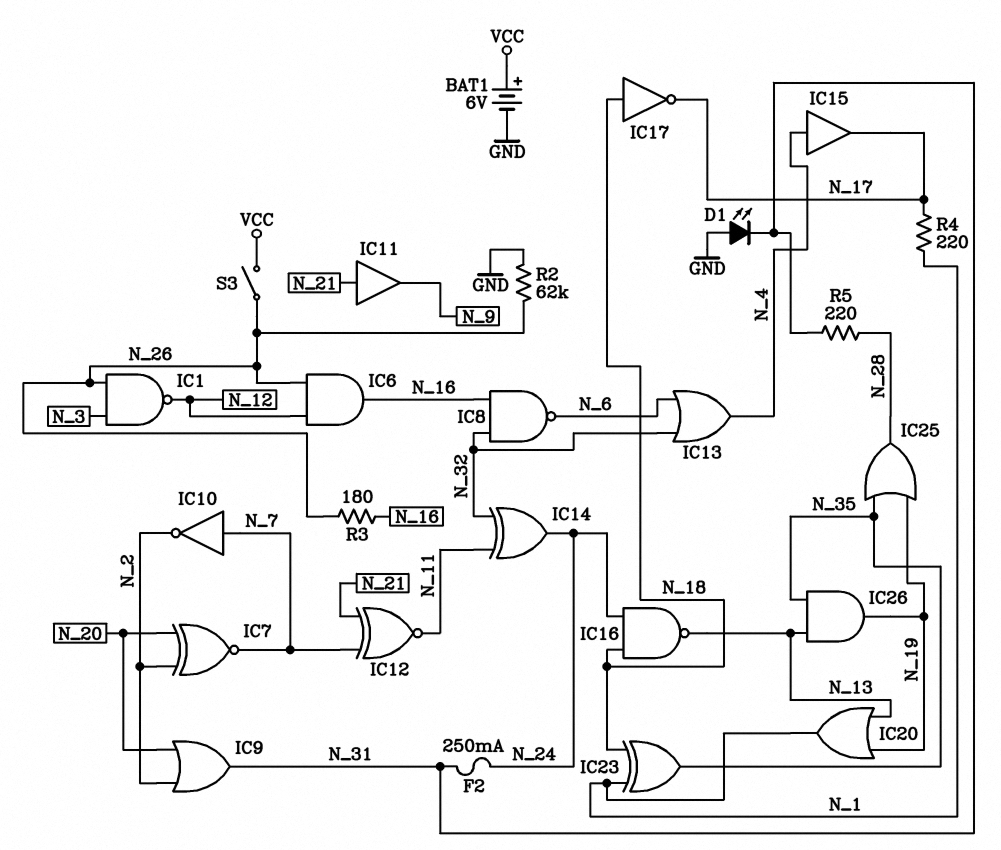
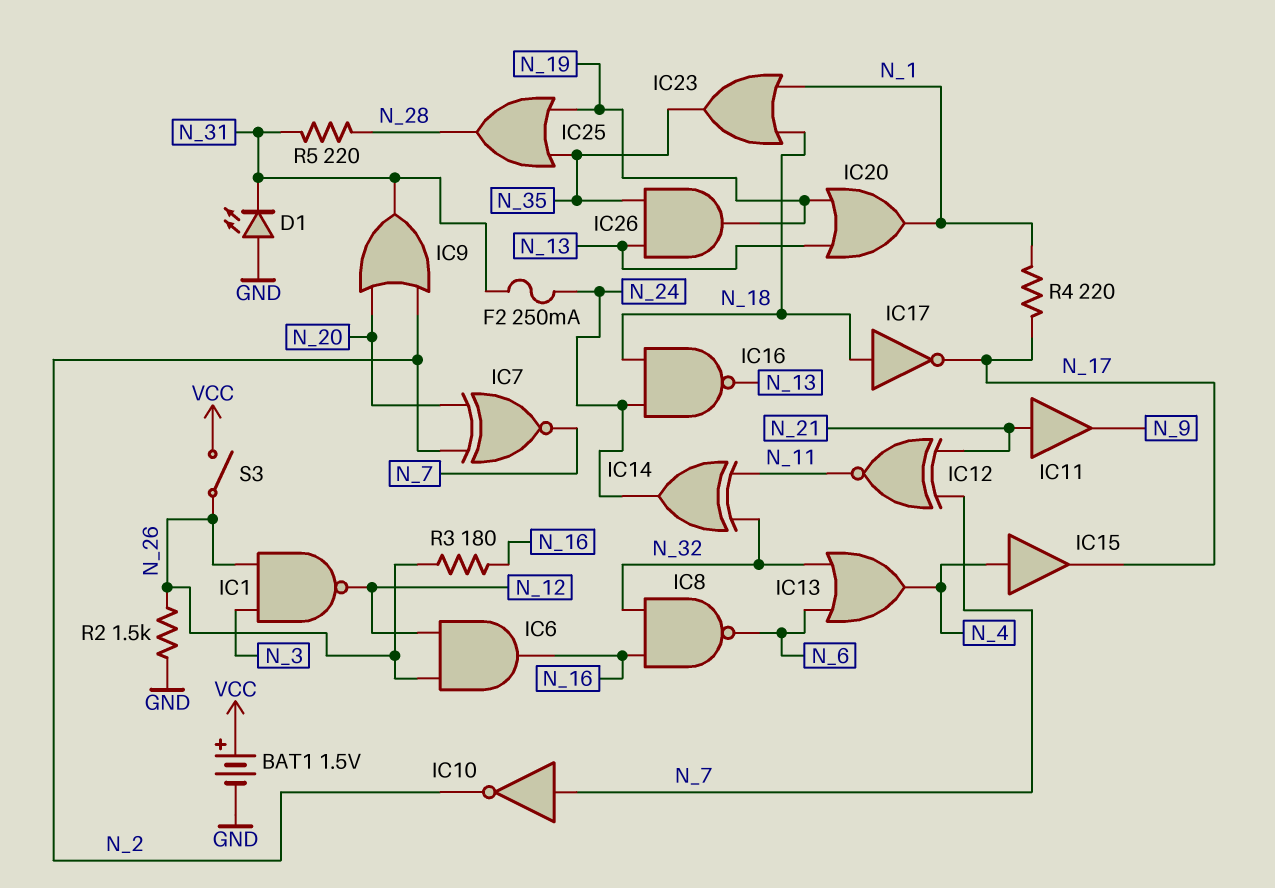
BAT1: 6V (plus VCC, minus GND) -> 1.5V (plus VCC, minus GND)
IC23: XOR (in N_1, in N_18, out N_35) -> OR (in N_1, in N_18, out N_35)
R2: 62k (GND, N_26) -> 1.5k (GND, N_26)

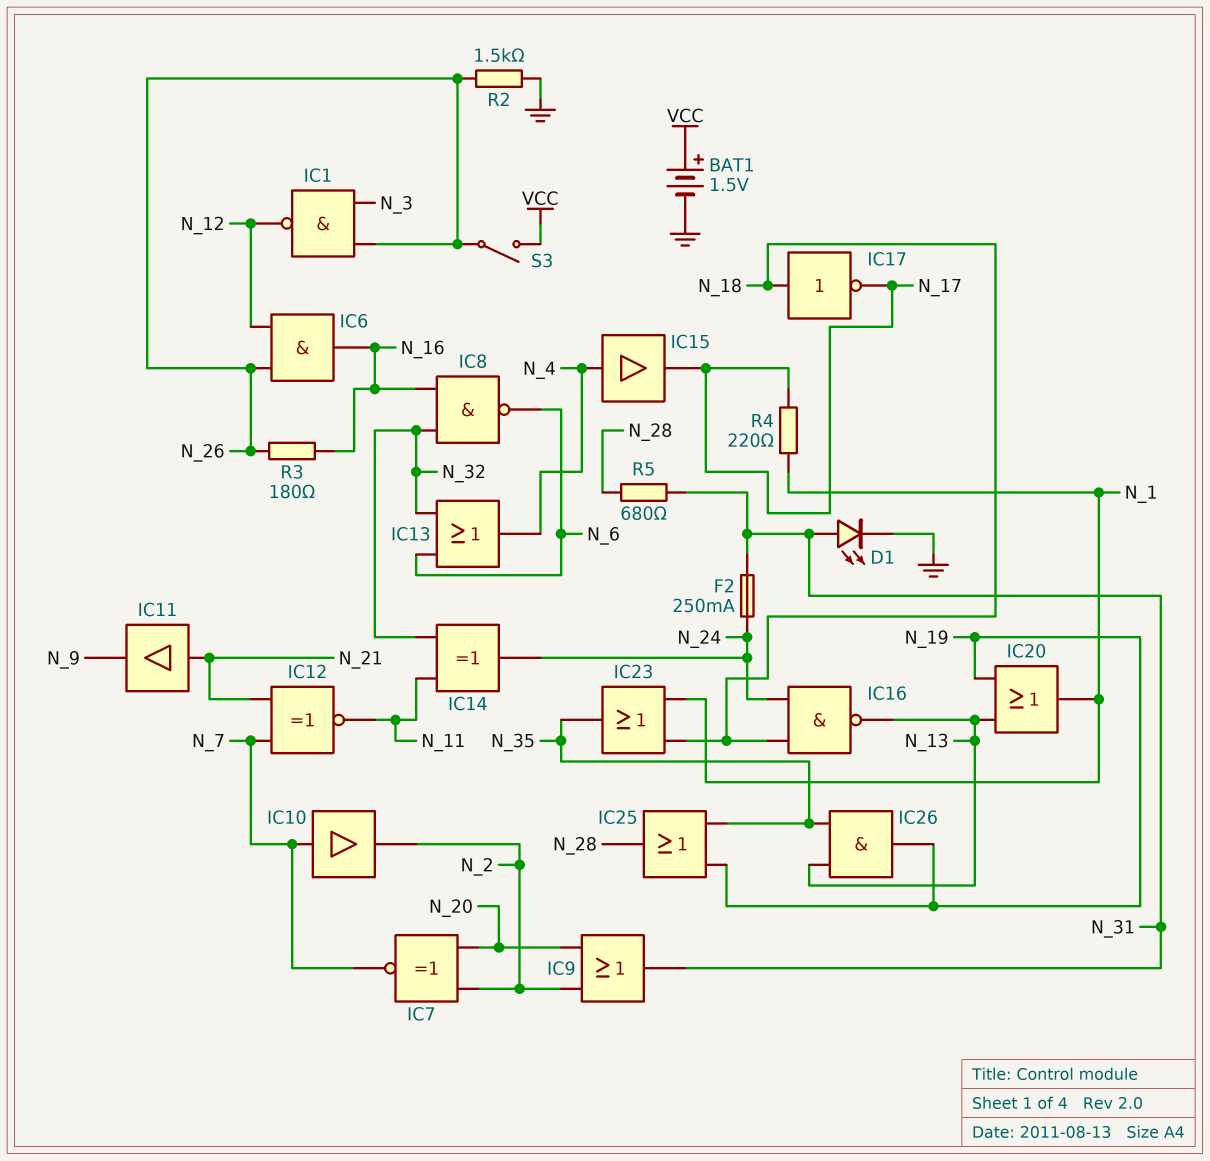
D1: LED (A GND, K N_31) -> LED (A N_31, K GND)
IC10: NOT (in N_7, out N_2) -> buffer (in N_7, out N_2)
R5: 220 (N_28, N_31) -> 680 (N_28, N_31)

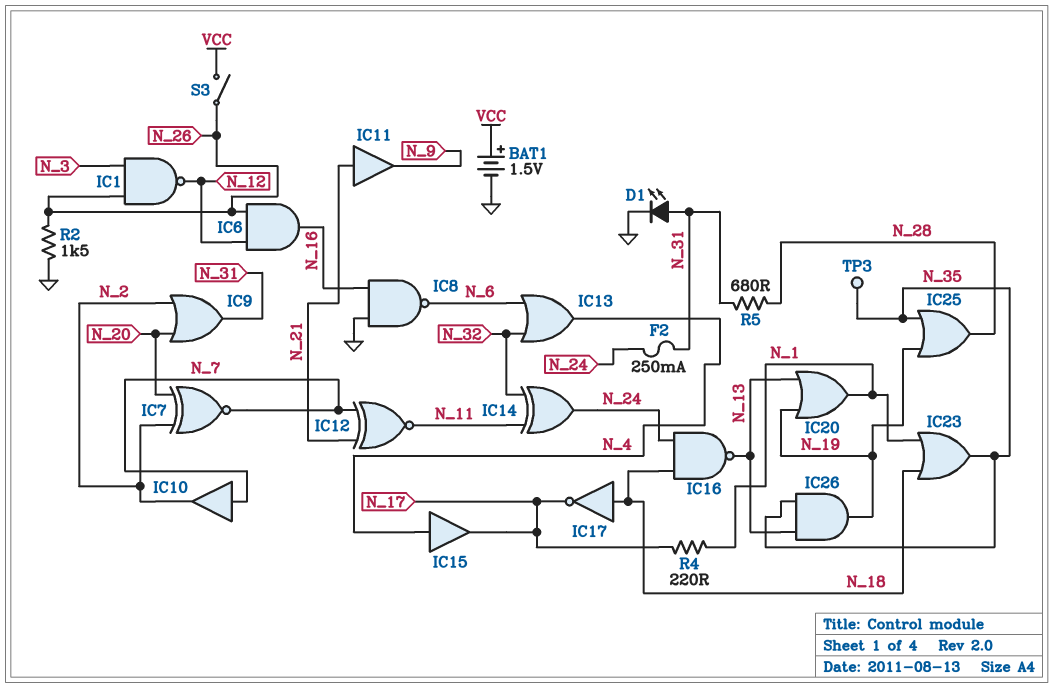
IC8: NAND (in N_16, in N_32, out N_6) -> NAND (in GND, in N_16, out N_6)
R3: 180 (N_16, N_26) -> none
TP3: none -> test point (N_35)

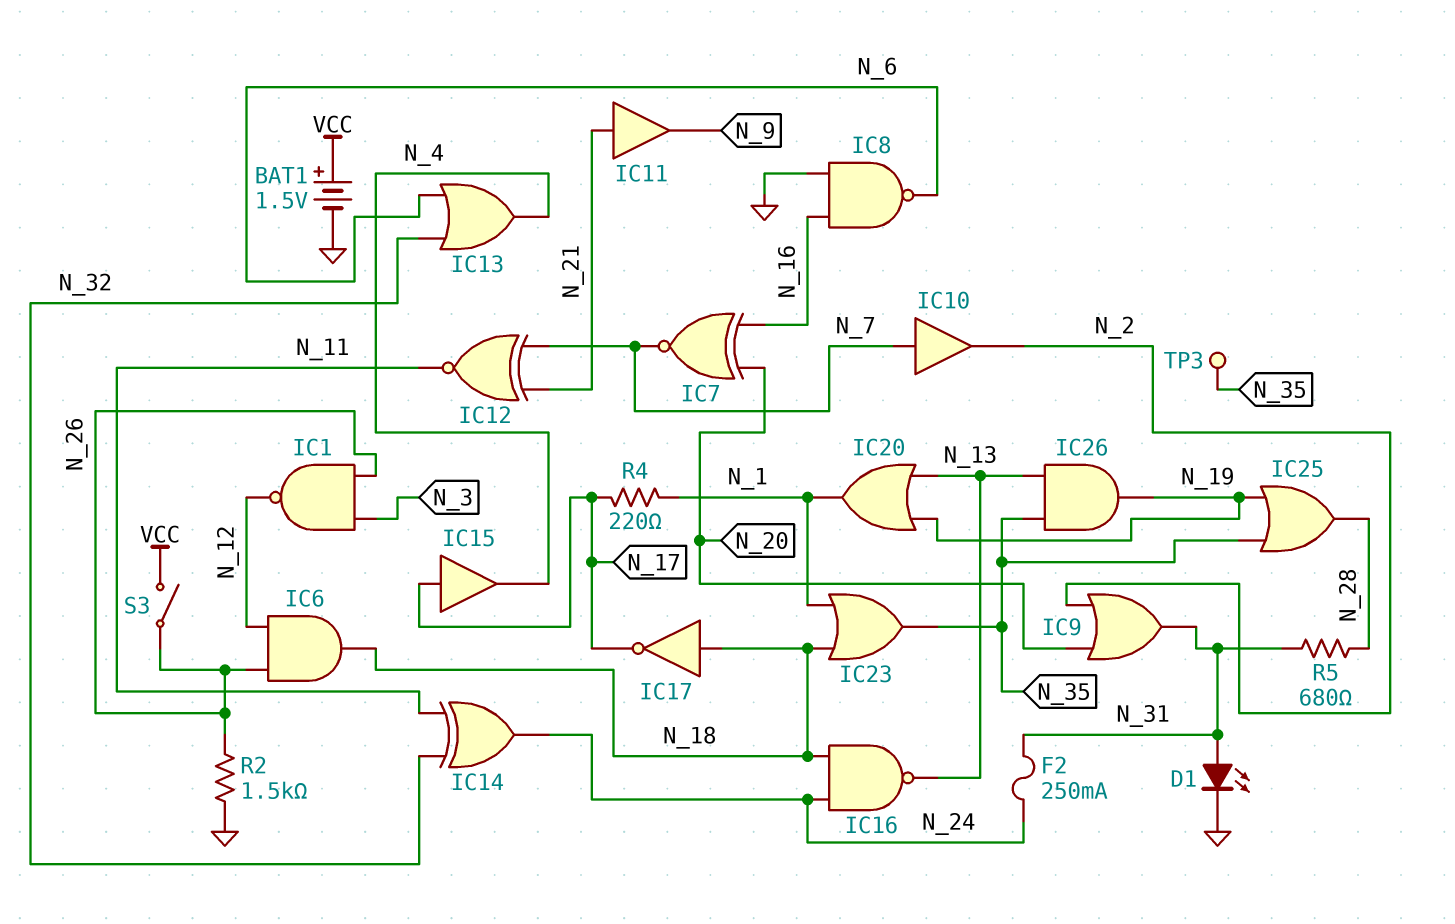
IC6: AND (in N_12, in N_26, out N_16) -> AND (in N_12, in N_26, out N_18)
IC7: XNOR (in N_2, in N_20, out N_7) -> XNOR (in N_16, in N_20, out N_7)
IC15: buffer (in N_4, out N_17) -> buffer (in N_17, out N_4)

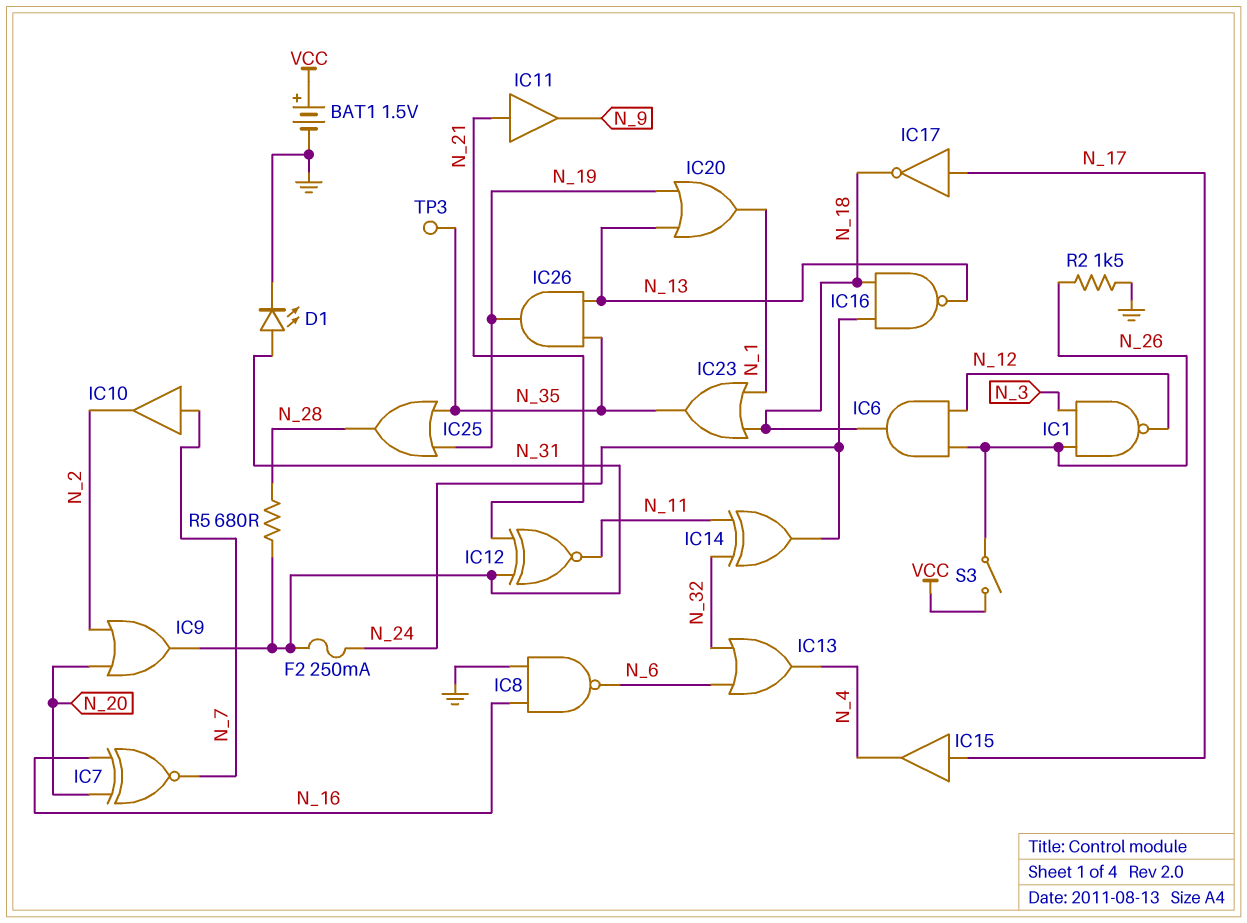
IC12: XNOR (in N_7, in N_21, out N_11) -> XNOR (in N_21, in N_31, out N_11)
IC17: NOT (in N_18, out N_17) -> NOT (in N_17, out N_18)
R4: 220 (N_1, N_17) -> none

